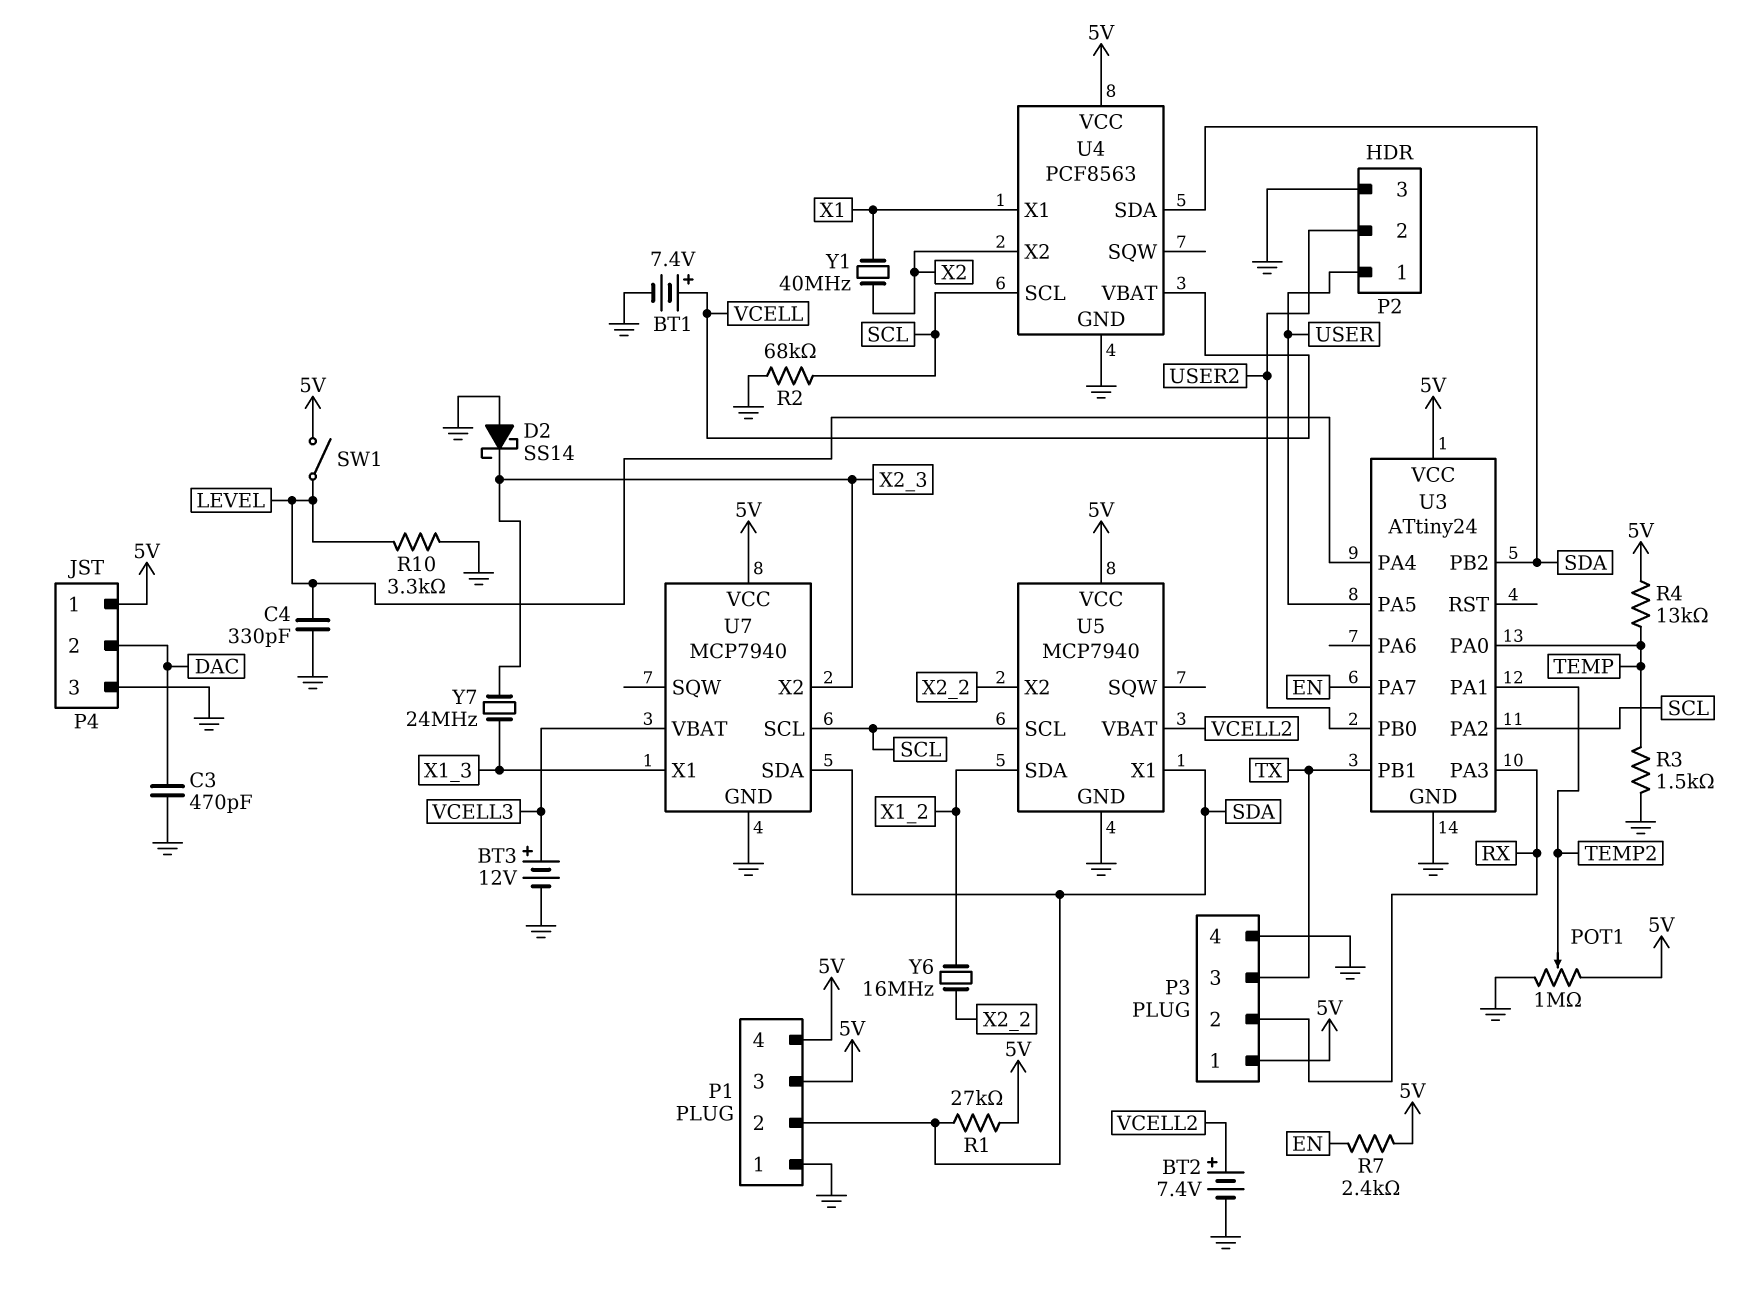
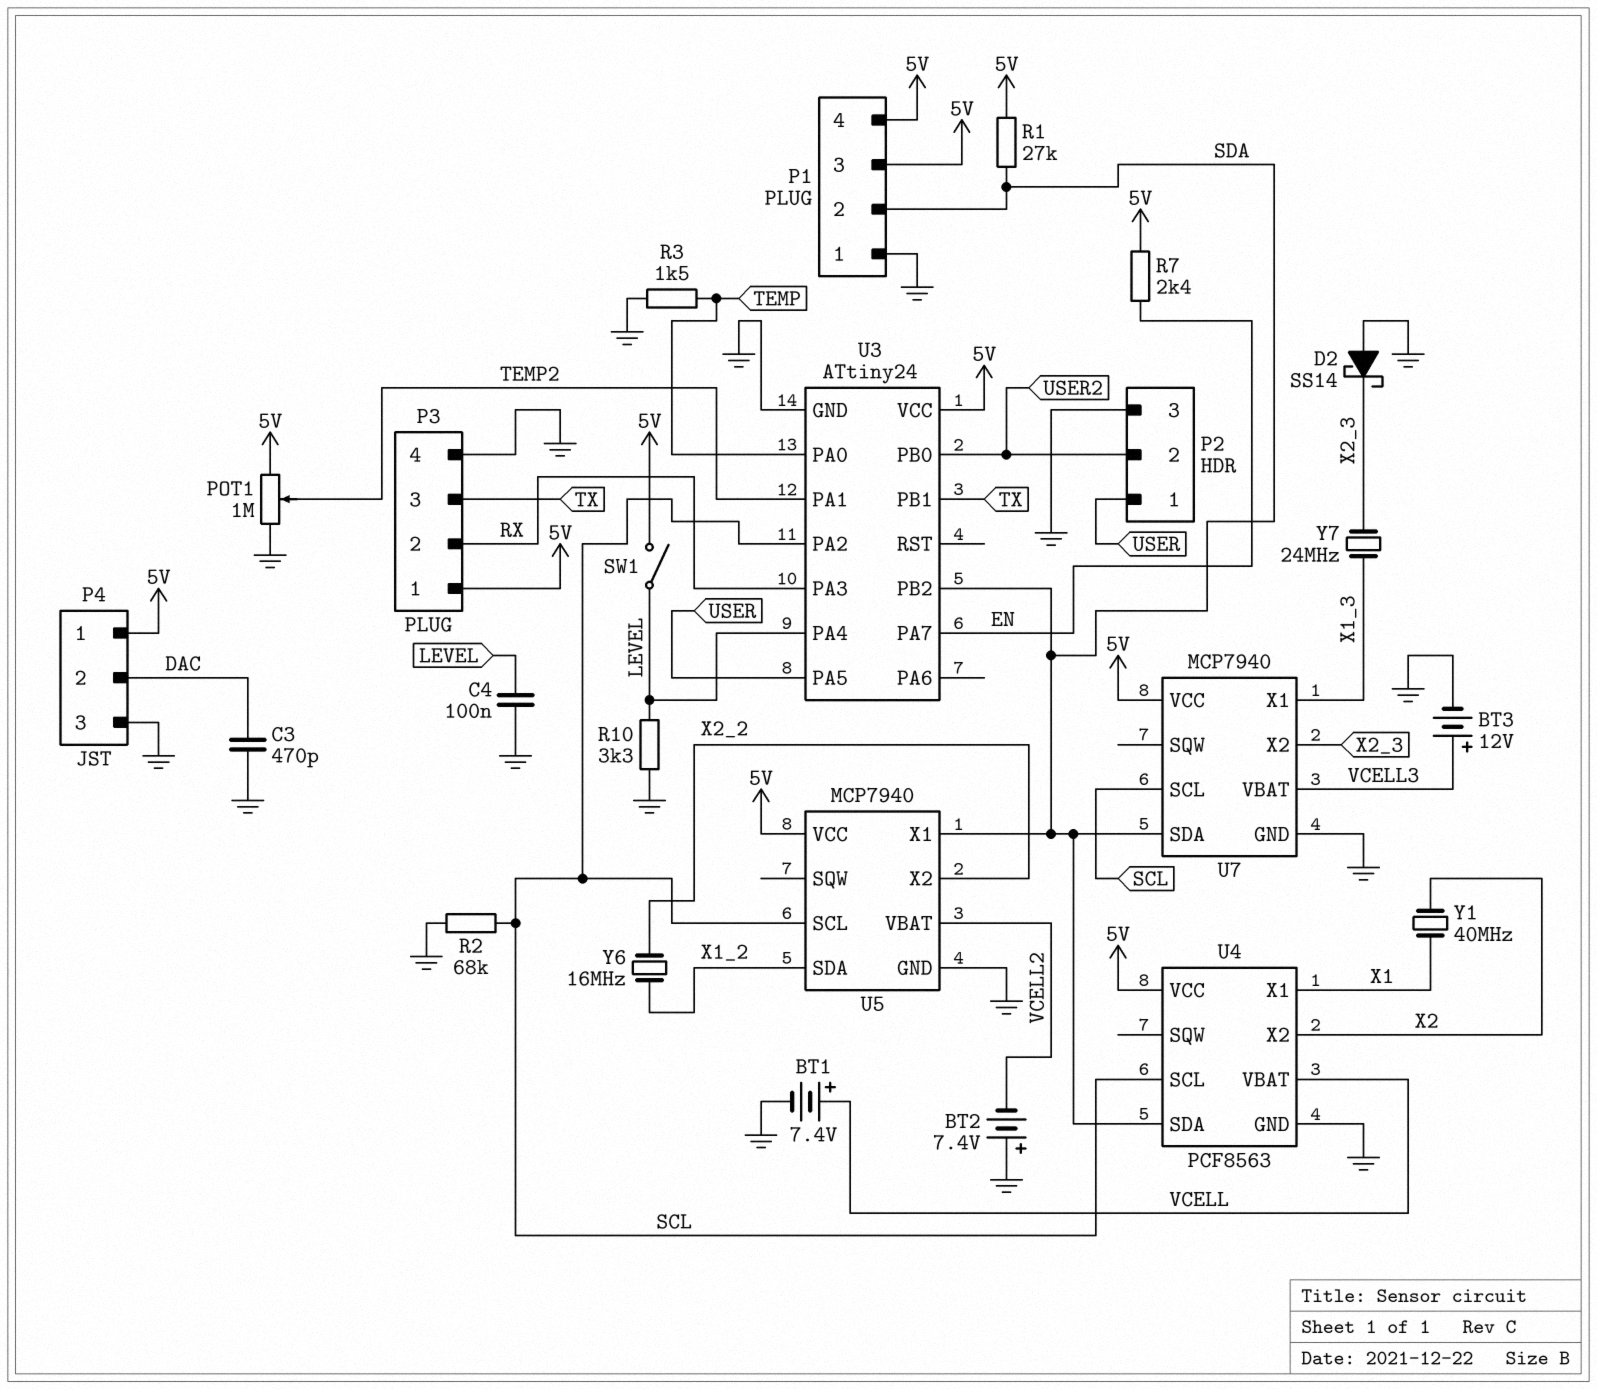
BT2: 7.4V (plus VCELL2, minus GND) -> 7.4V (plus GND, minus VCELL2)
C4: 330pF (GND, LEVEL) -> 100nF (GND, LEVEL)
R4: 13k (5V, TEMP) -> none

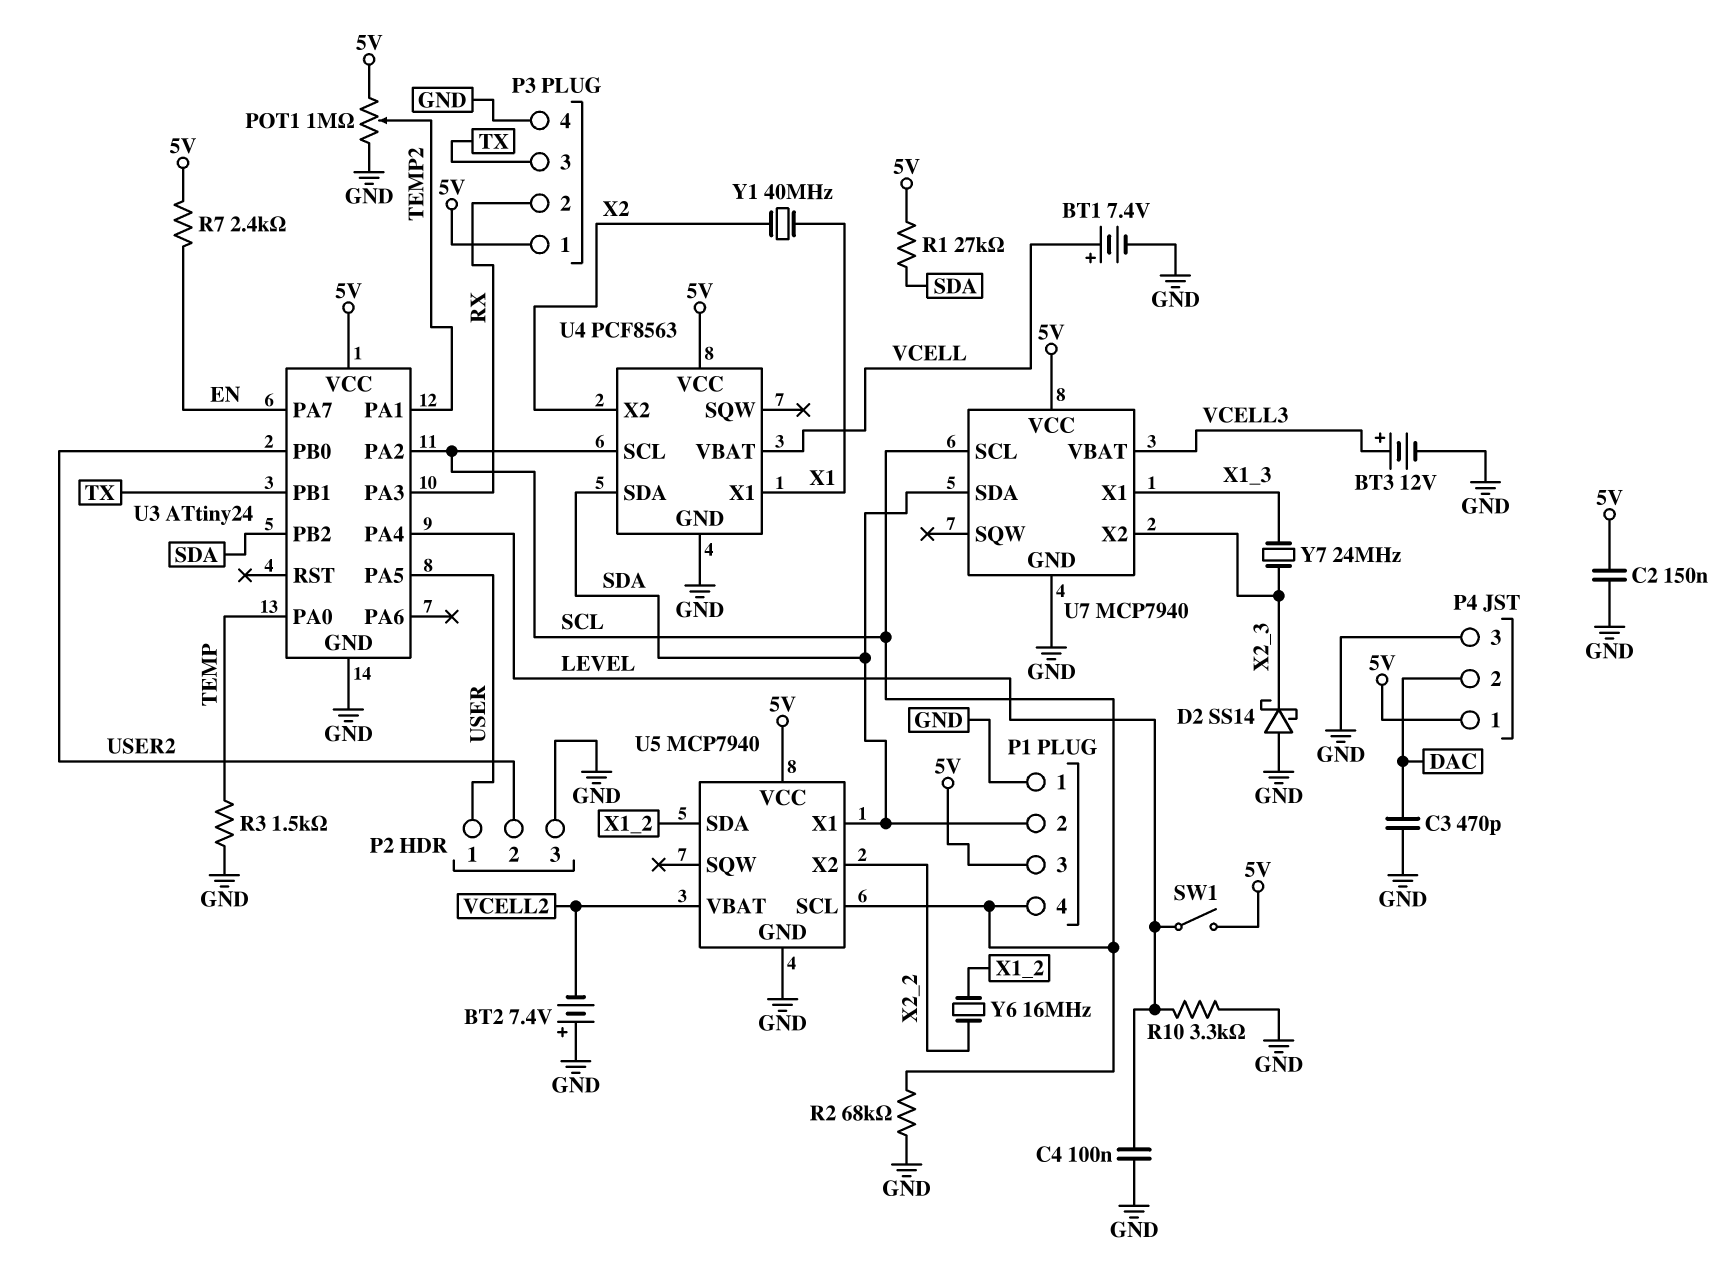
C2: none -> 150nF (5V, GND)
P1 pin 4: 5V -> SCL

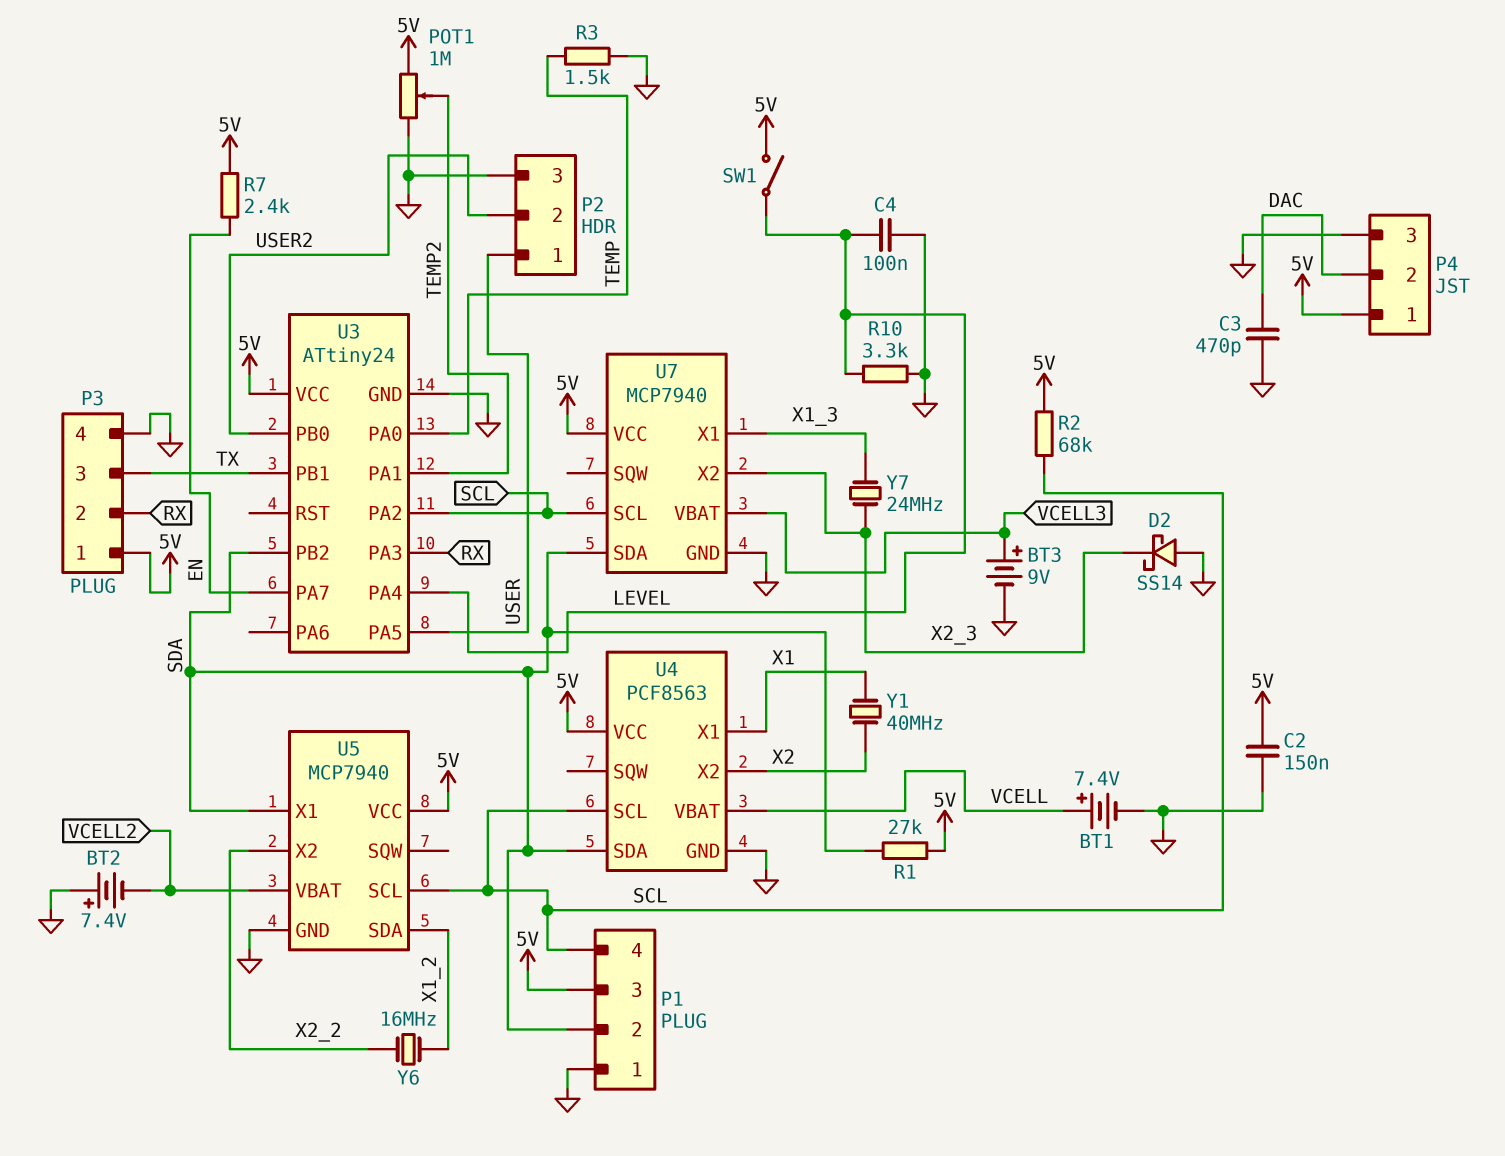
BT3: 12V (plus VCELL3, minus GND) -> 9V (plus VCELL3, minus GND)
R2: 68k (GND, SCL) -> 68k (5V, SCL)

